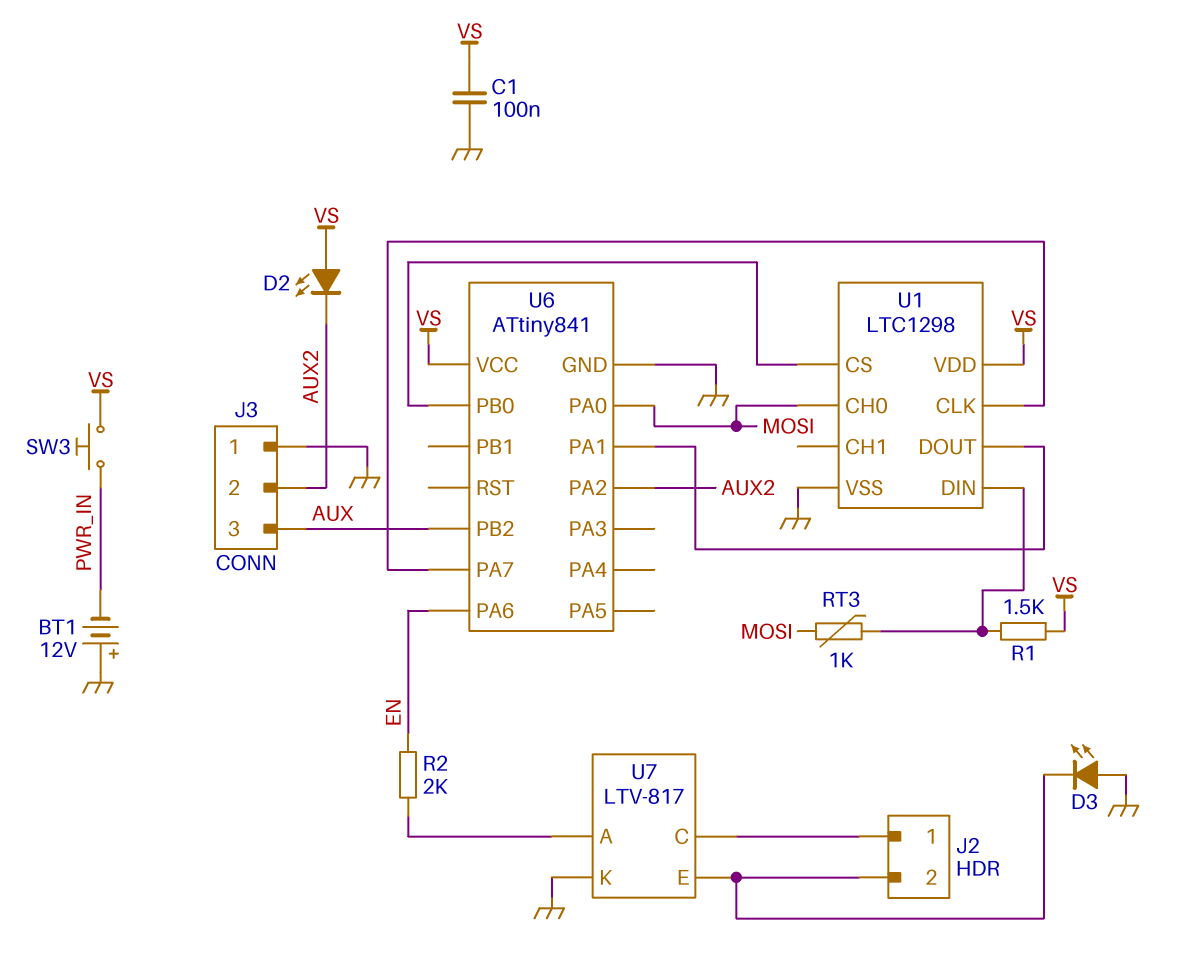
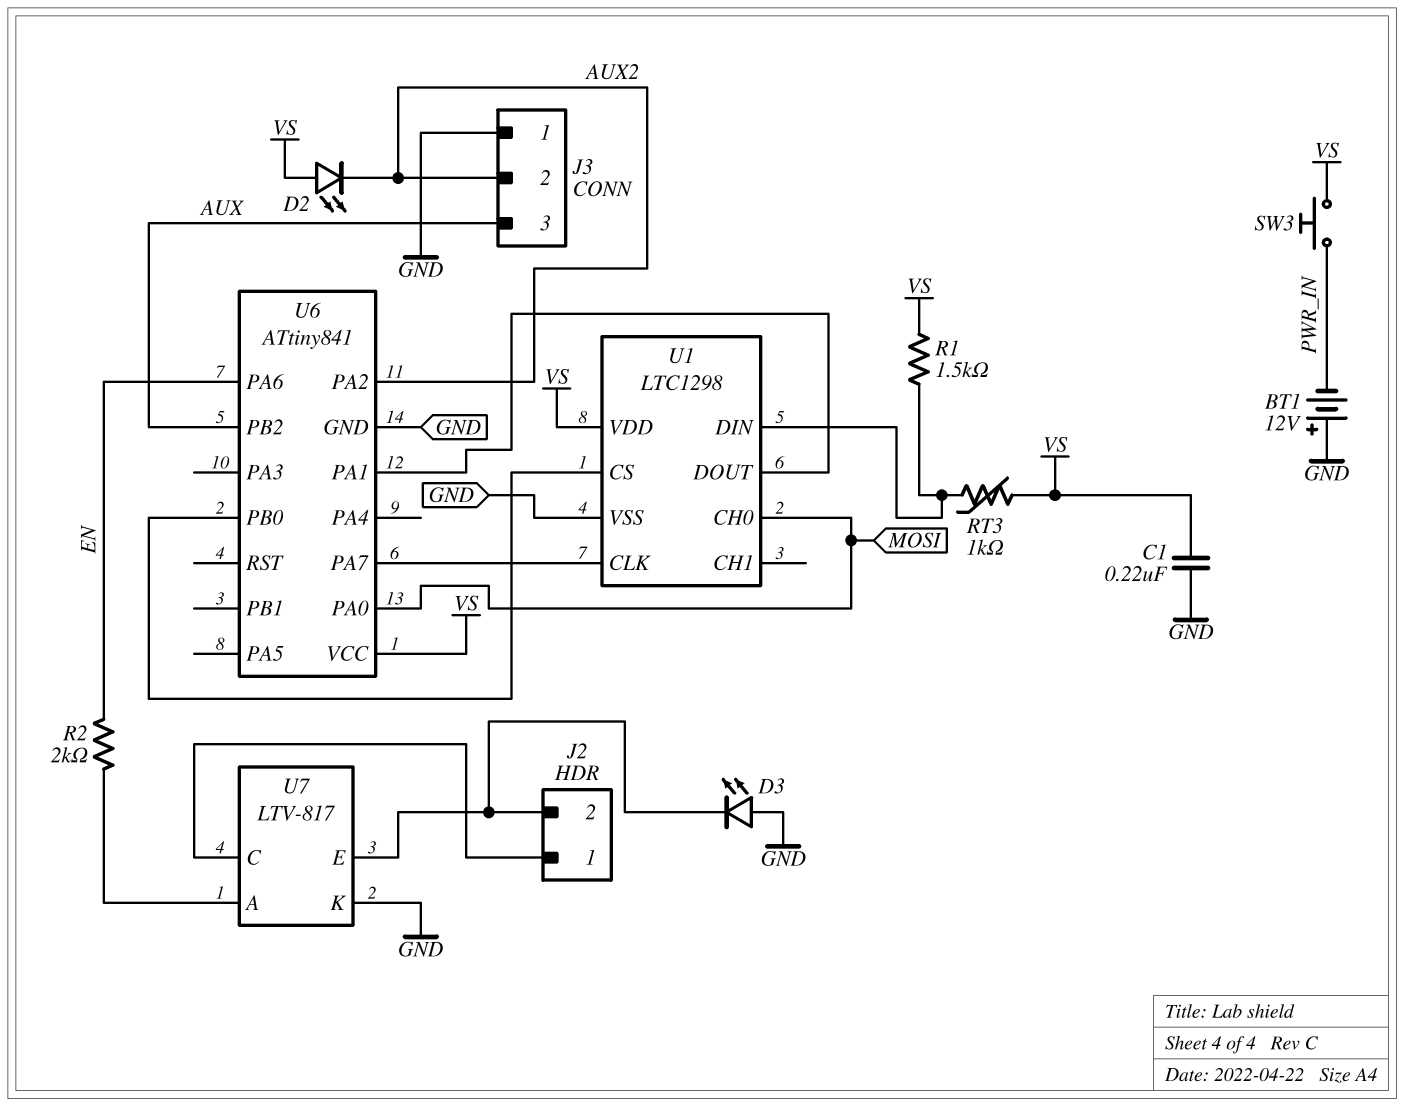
C1: 100nF (GND, VS) -> 220nF (GND, VS)
RT3: 1k (MOSI, U1/DIN) -> 1k (U1/DIN, VS)

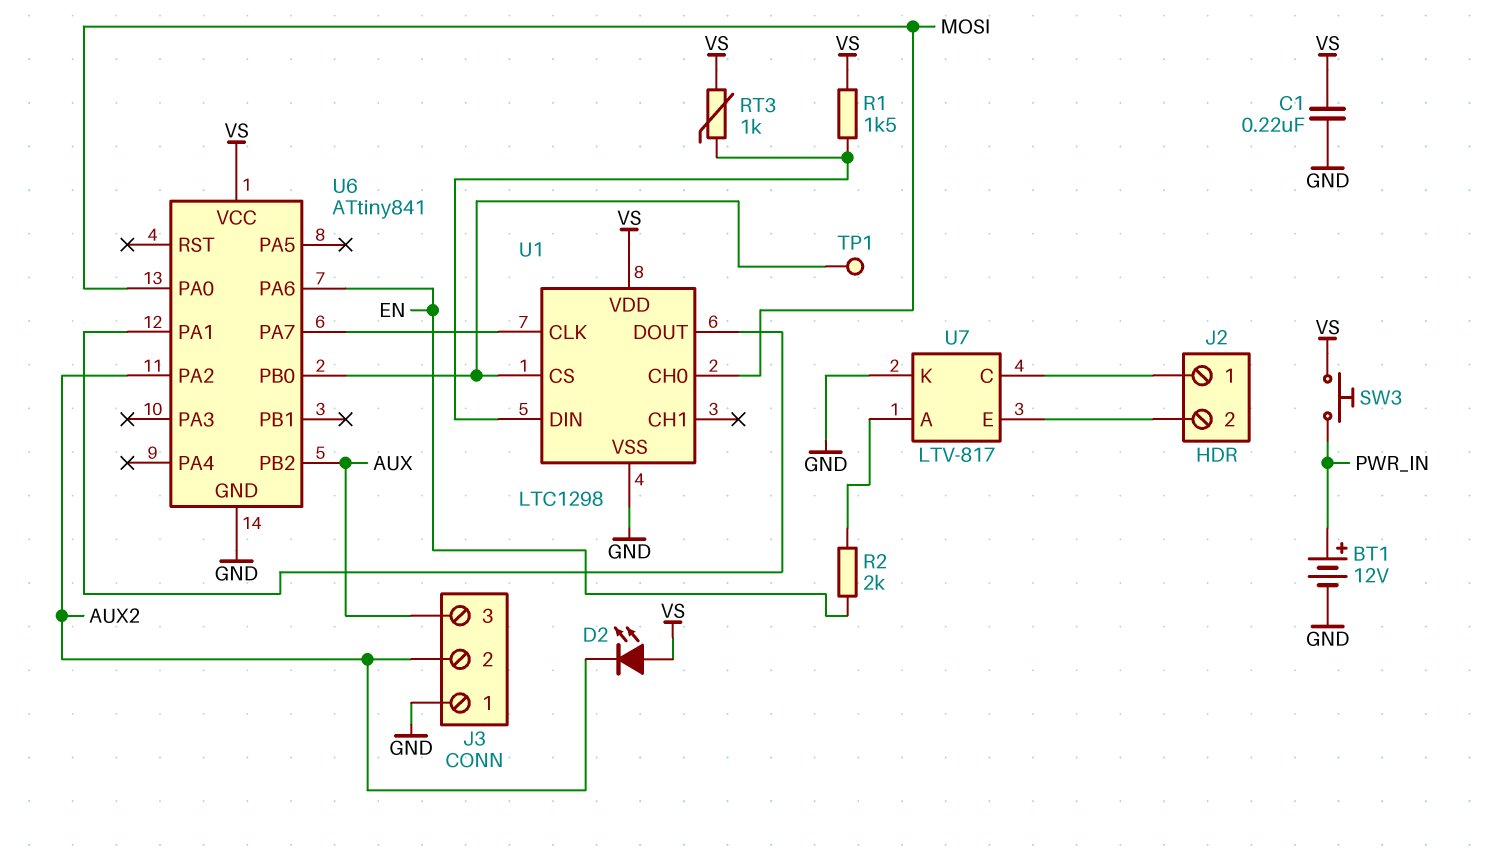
BT1: 12V (plus GND, minus PWR_IN) -> 12V (plus PWR_IN, minus GND)
D3: LED (A GND, K J2/2) -> none
TP1: none -> test point (U1/CS)

